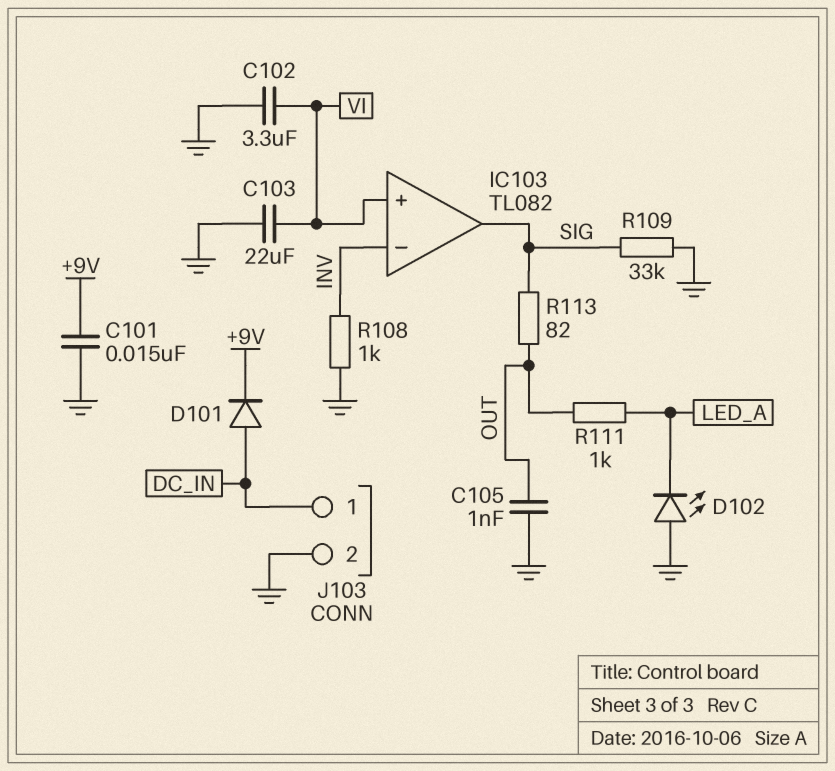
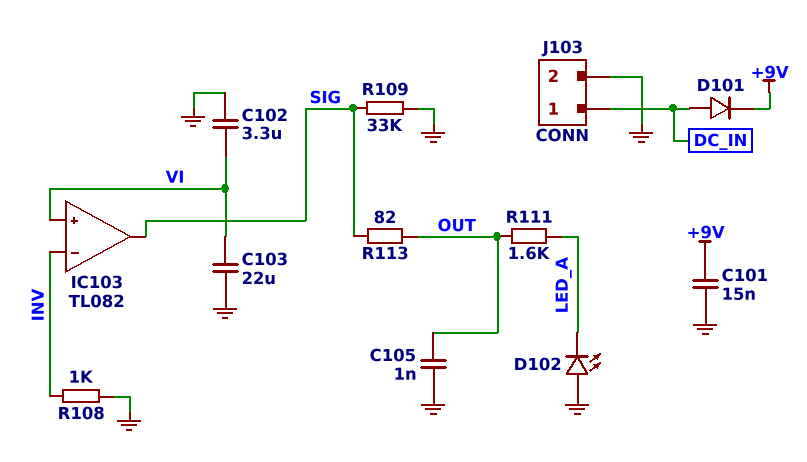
R111: 1k (LED_A, OUT) -> 1.6k (LED_A, OUT)

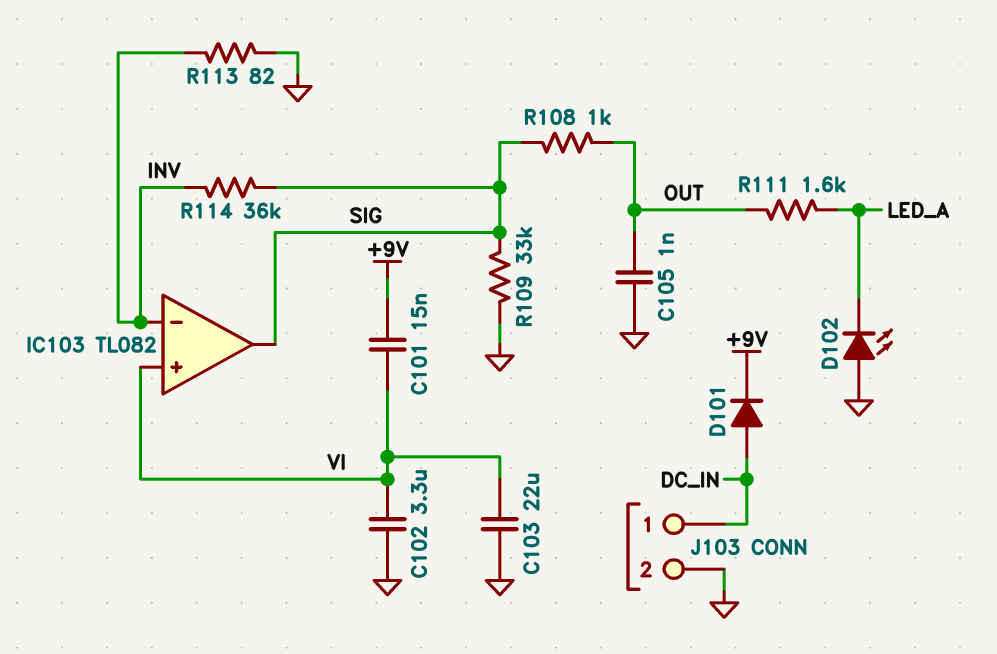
C101: 15nF (+9V, GND) -> 15nF (+9V, VI)
R108: 1k (GND, INV) -> 1k (OUT, SIG)
R113: 82 (OUT, SIG) -> 82 (GND, INV)
R114: none -> 36k (INV, SIG)

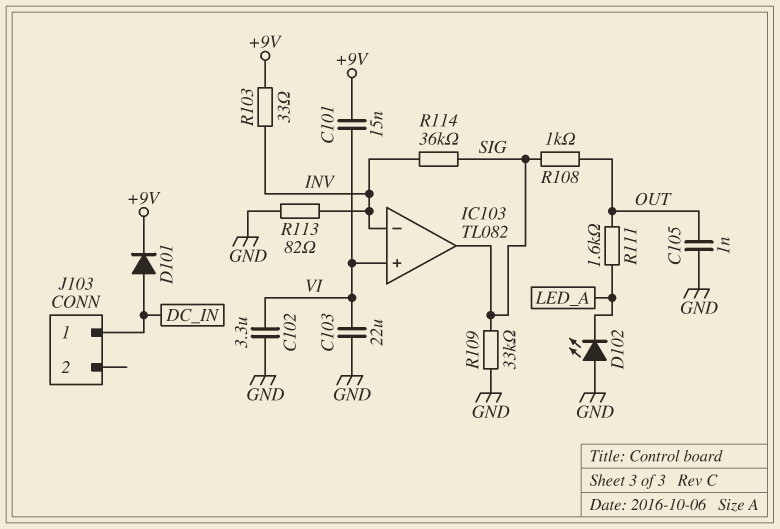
J103 pin 2: GND -> none
R103: none -> 33 (+9V, INV)

